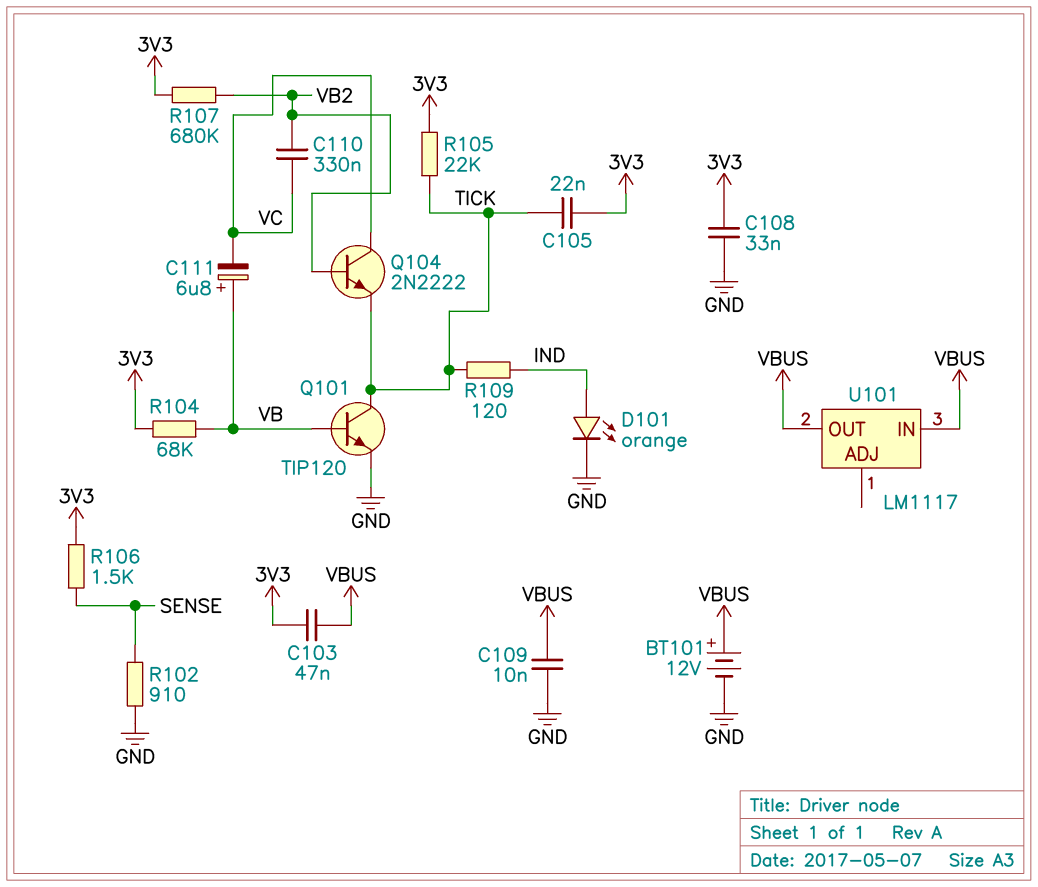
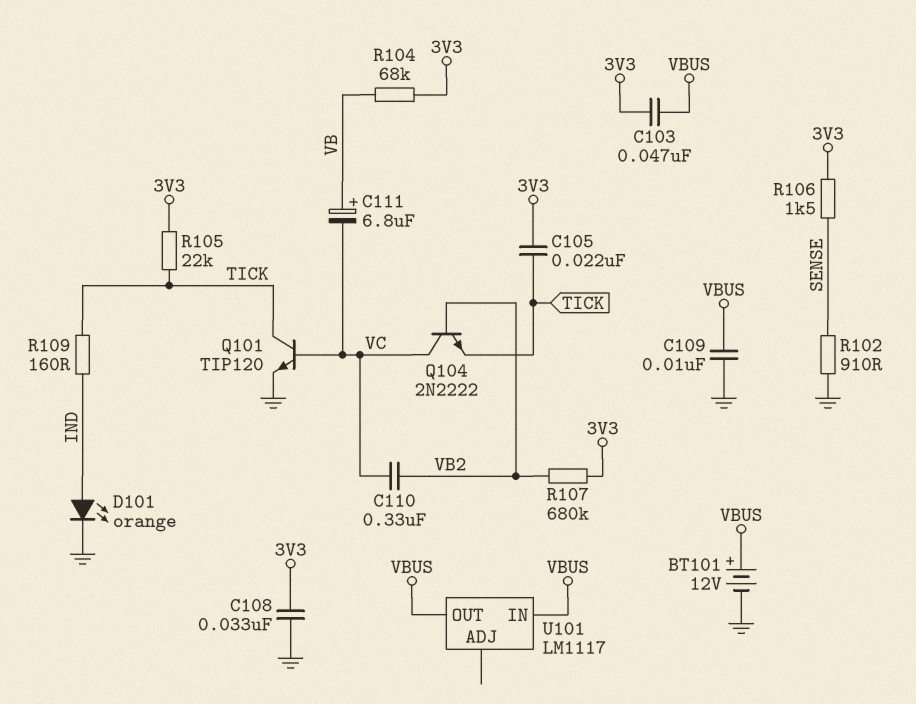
Q101: NPN TIP120 (B VB, C TICK, E GND) -> NPN TIP120 (B VC, C TICK, E GND)
R109: 120 (IND, TICK) -> 160 (IND, TICK)

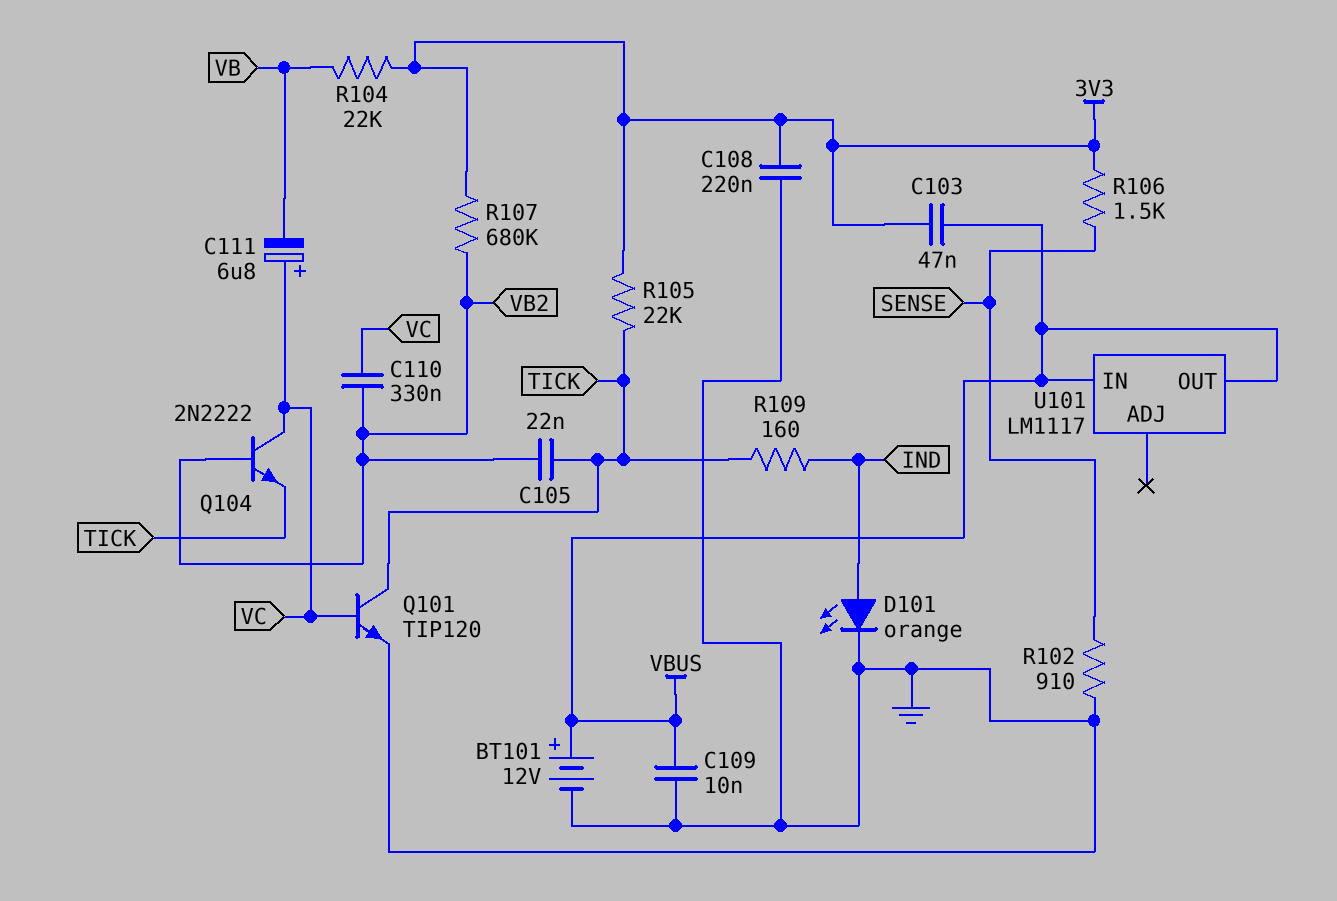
C105: 22nF (3V3, TICK) -> 22nF (TICK, VB2)
C108: 33nF (3V3, GND) -> 220nF (3V3, GND)
C111: 6.8uF (plus VB, minus VC) -> 6.8uF (plus VC, minus VB)
R104: 68k (3V3, VB) -> 22k (3V3, VB)

